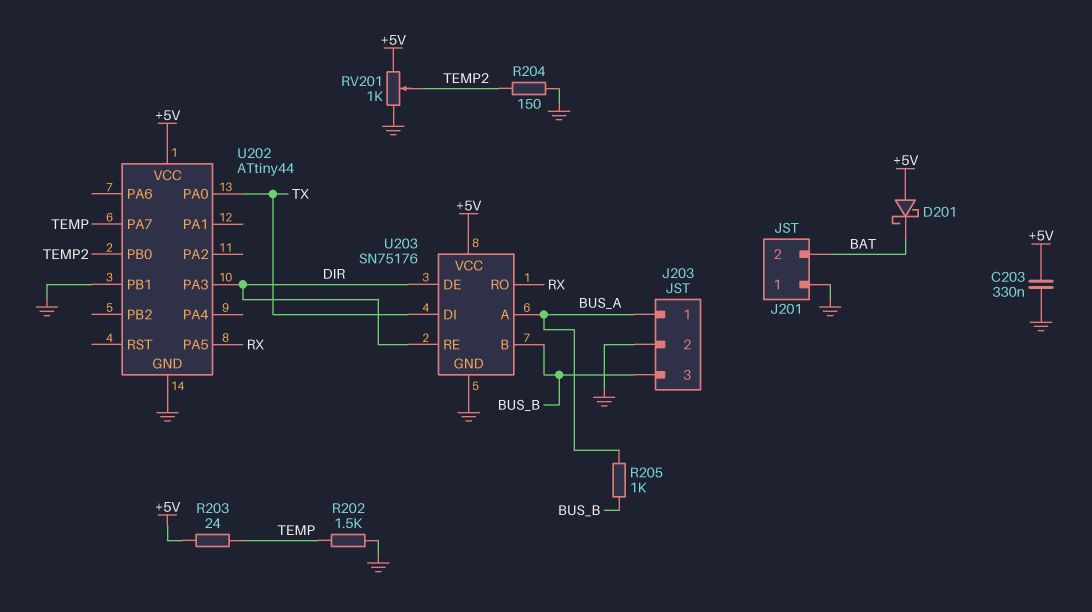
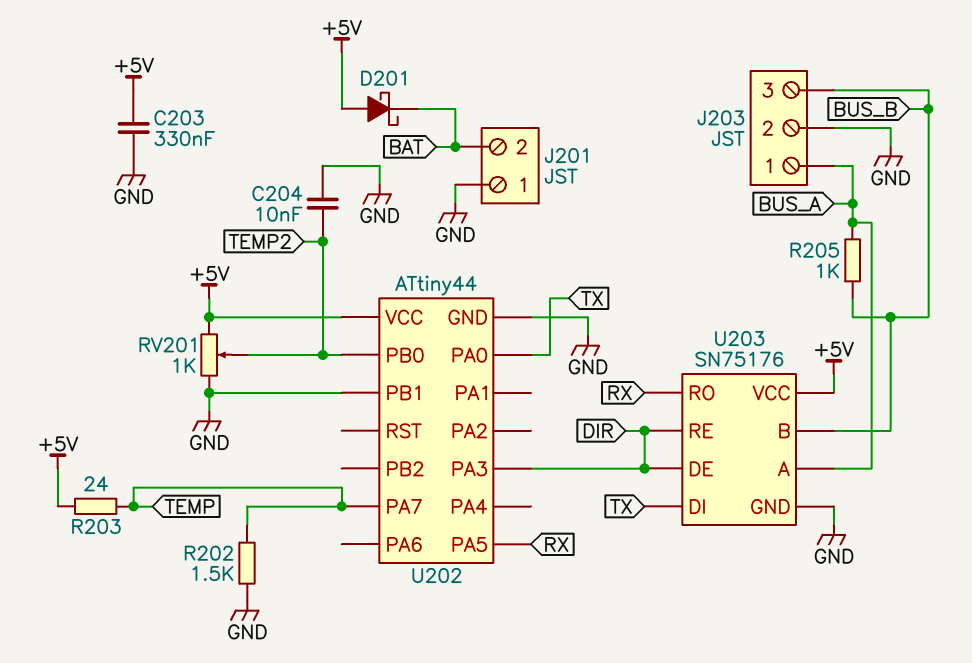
C204: none -> 10nF (GND, TEMP2)
R204: 150 (GND, TEMP2) -> none

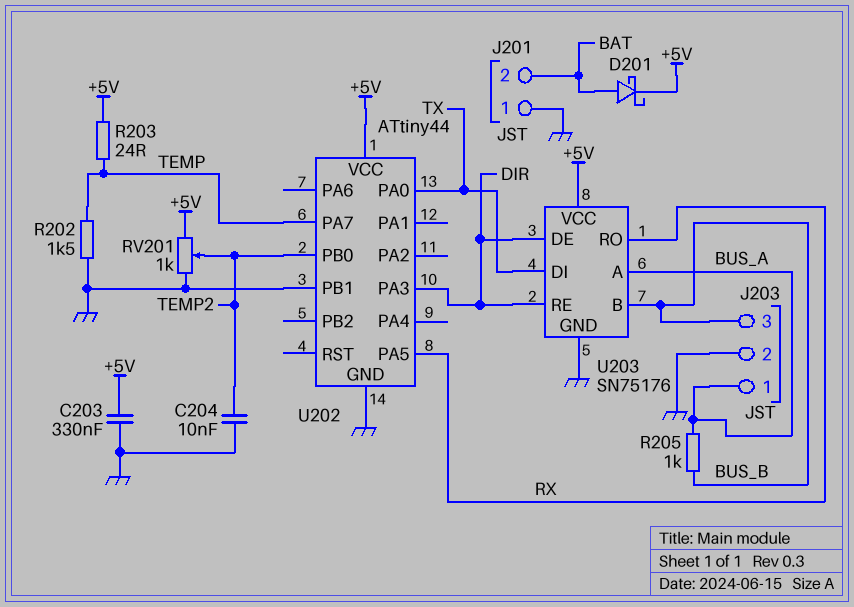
D201: schottky (A +5V, K BAT) -> schottky (A BAT, K +5V)

